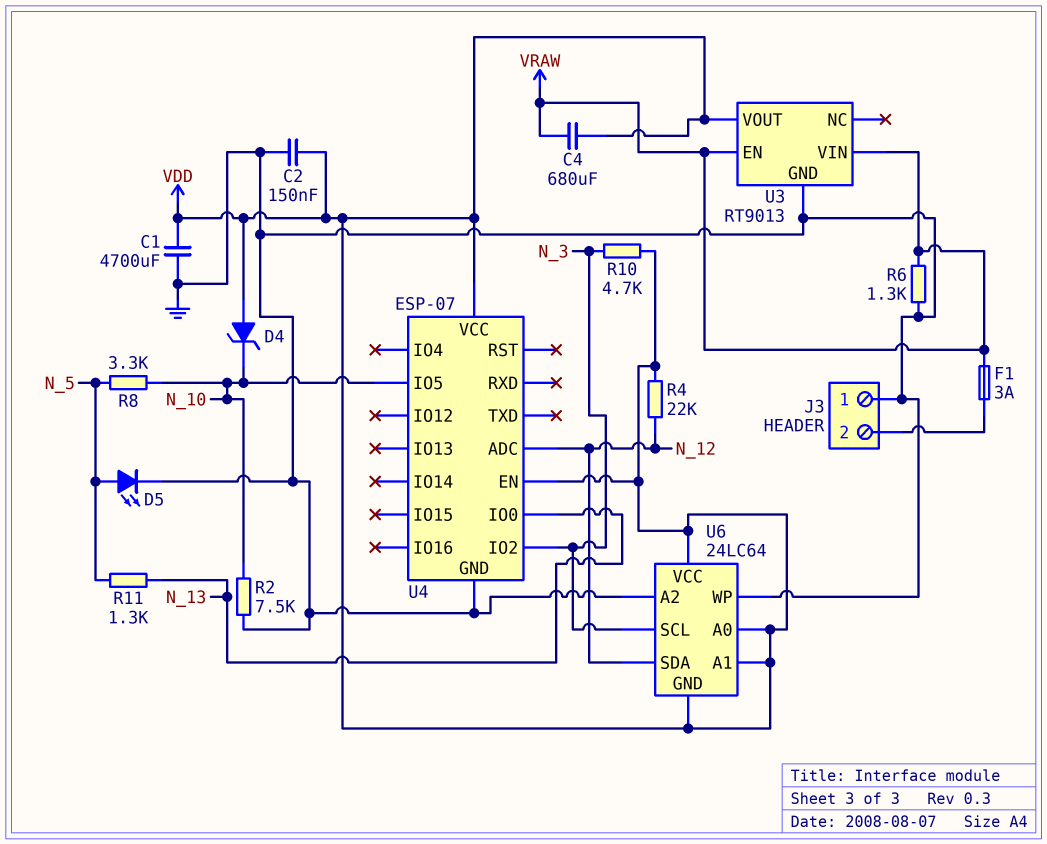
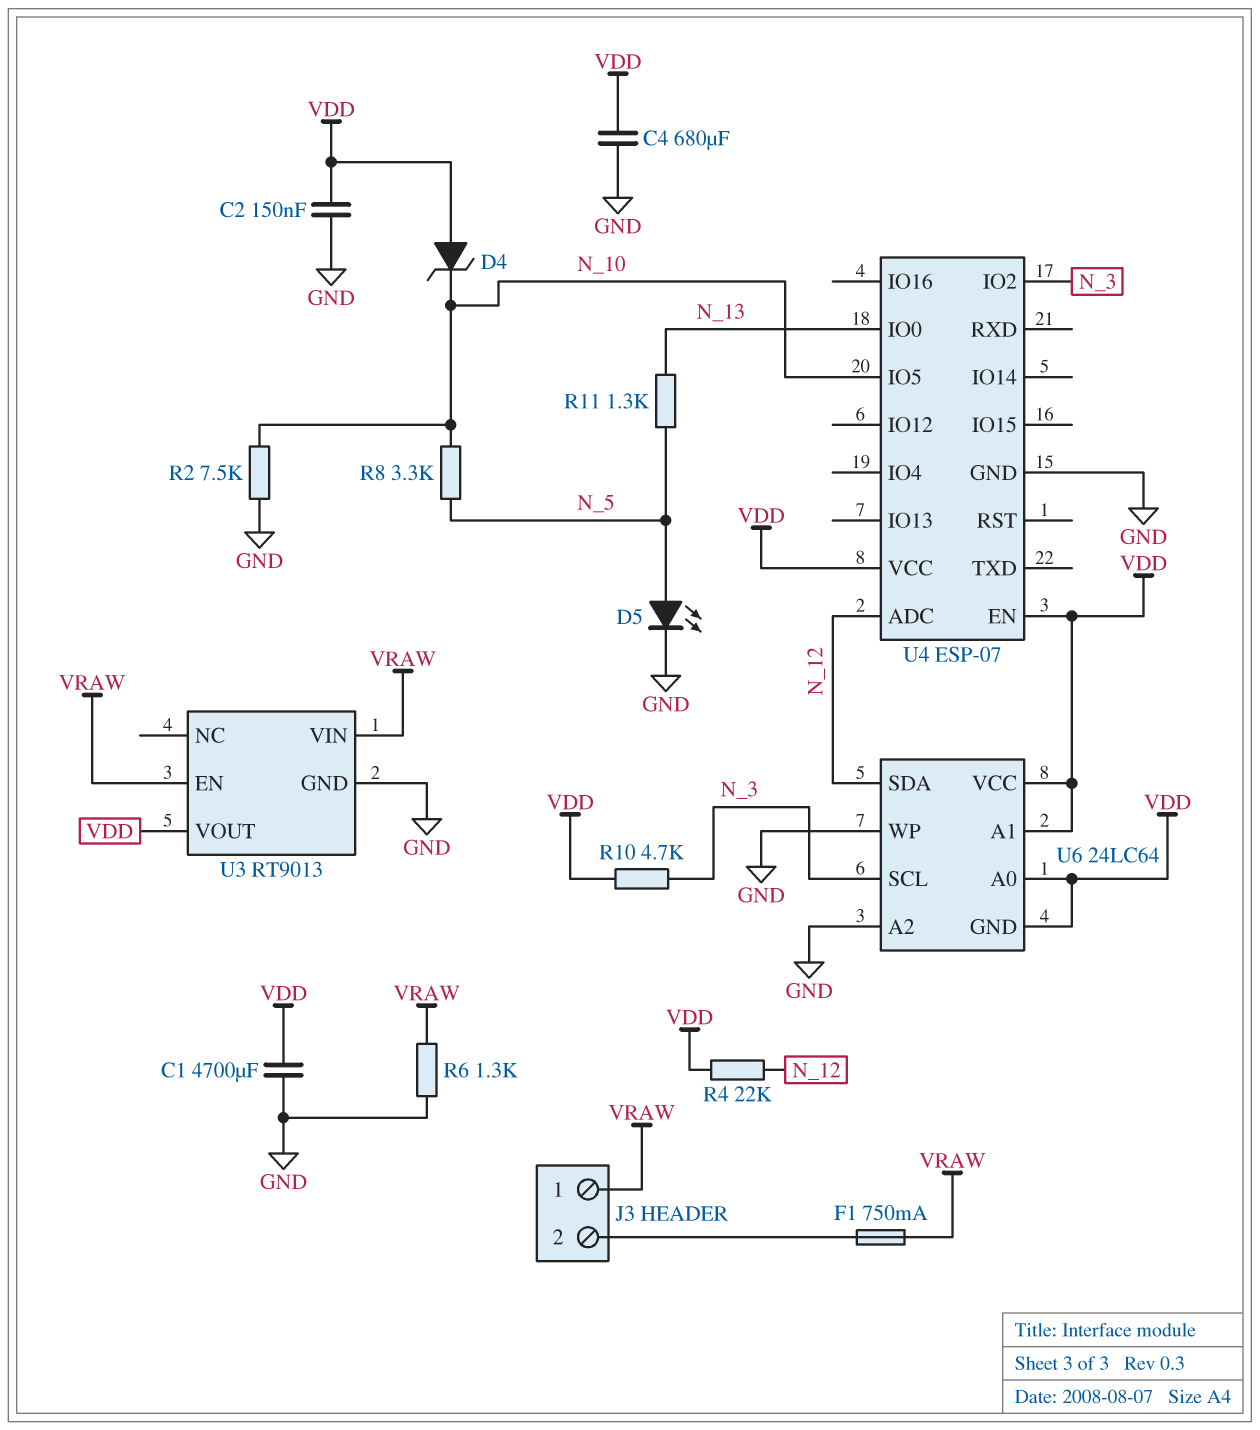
C4: 680uF (VDD, VRAW) -> 680uF (GND, VDD)
F1: 3A (J3/2, VRAW) -> 750mA (J3/2, VRAW)
J3 pin 1: GND -> VRAW

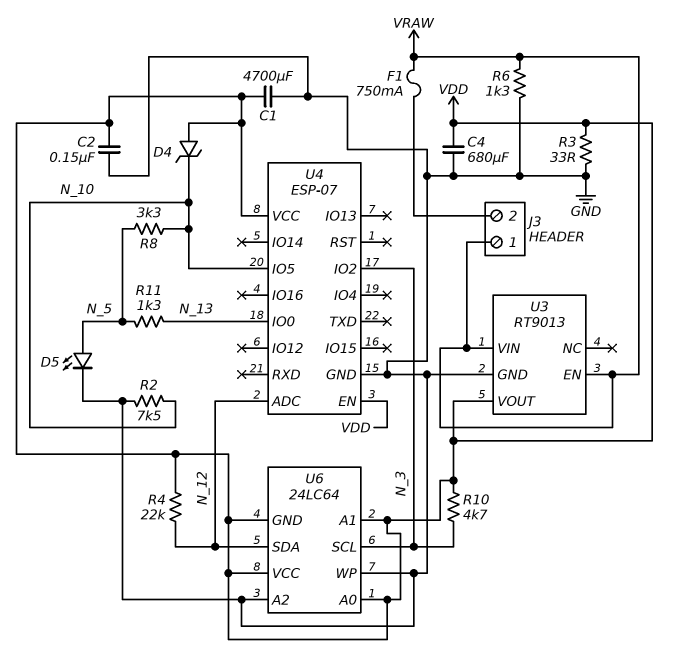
R3: none -> 33 (GND, VDD)

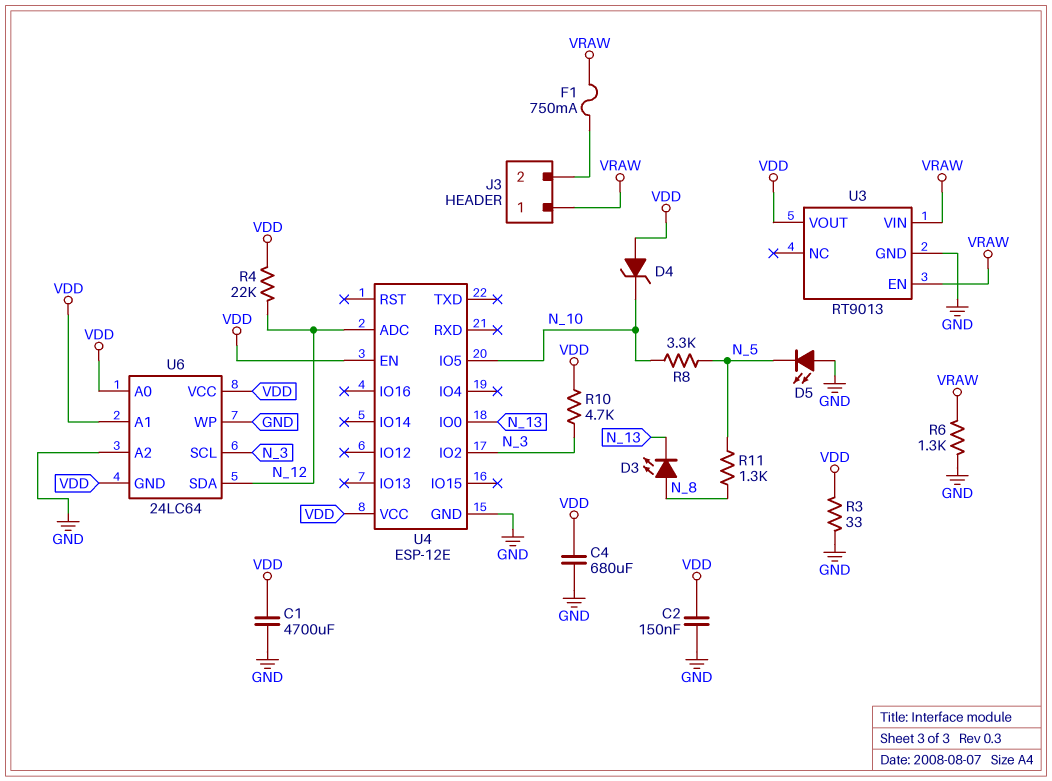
D3: none -> LED (A N_8, K N_13)
D5: LED (A N_5, K GND) -> LED (A GND, K N_5)
R2: 7.5k (GND, N_10) -> none
R11: 1.3k (N_5, N_13) -> 1.3k (N_5, N_8)
U4: ESP-07 -> ESP-12E

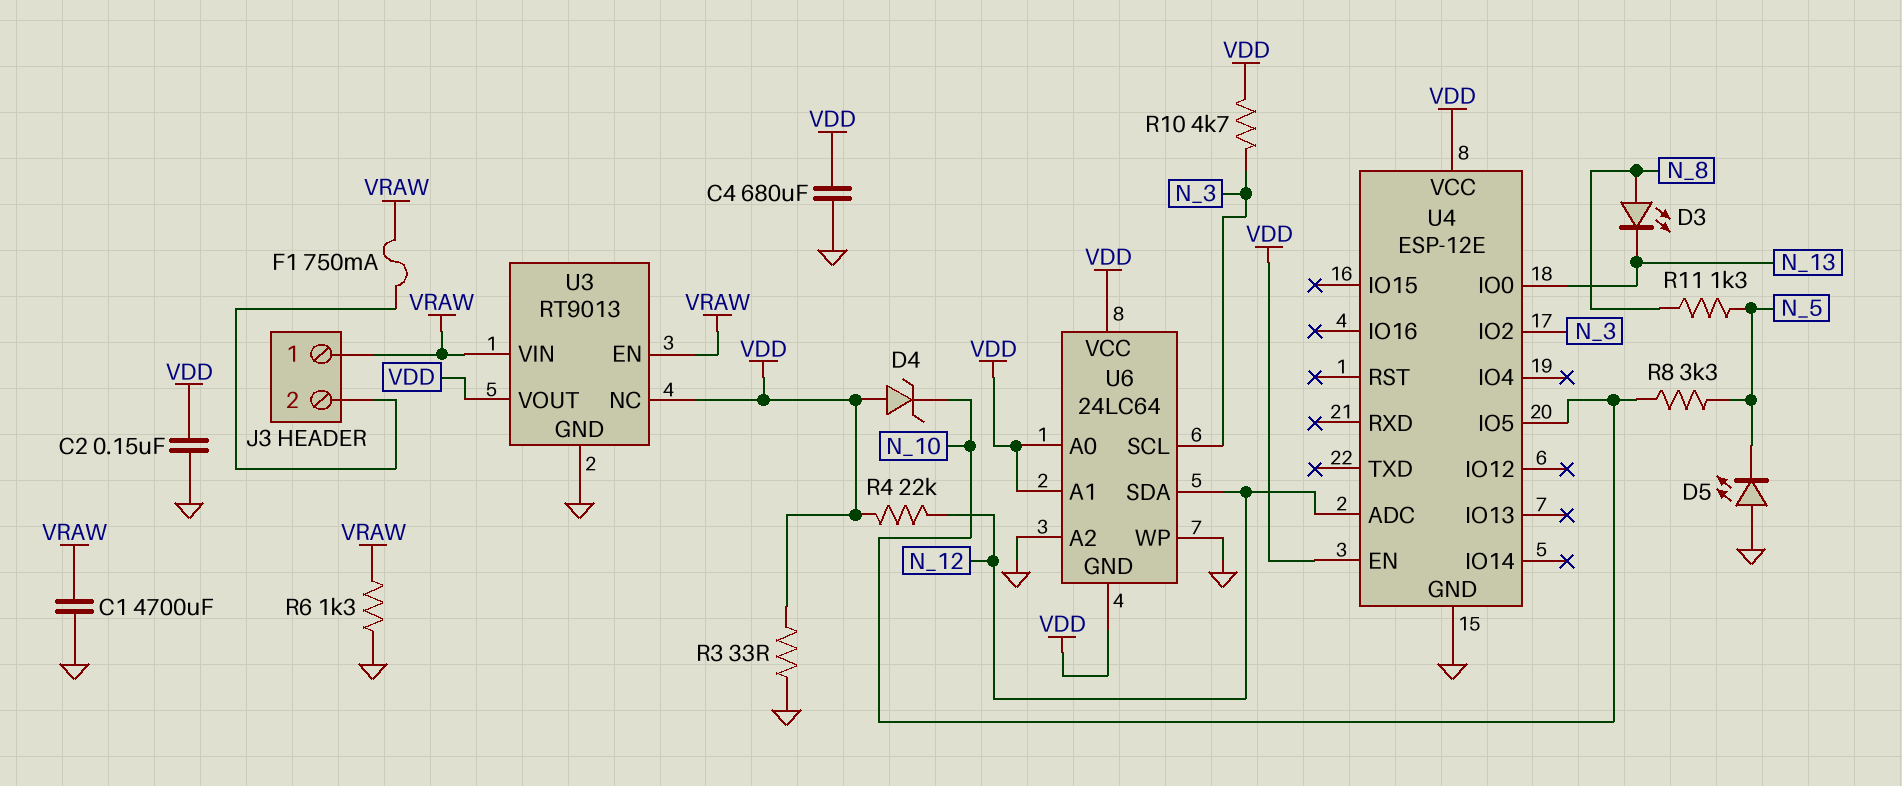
C1: 4700uF (GND, VDD) -> 4700uF (GND, VRAW)
U3 pin NC: none -> VDD

